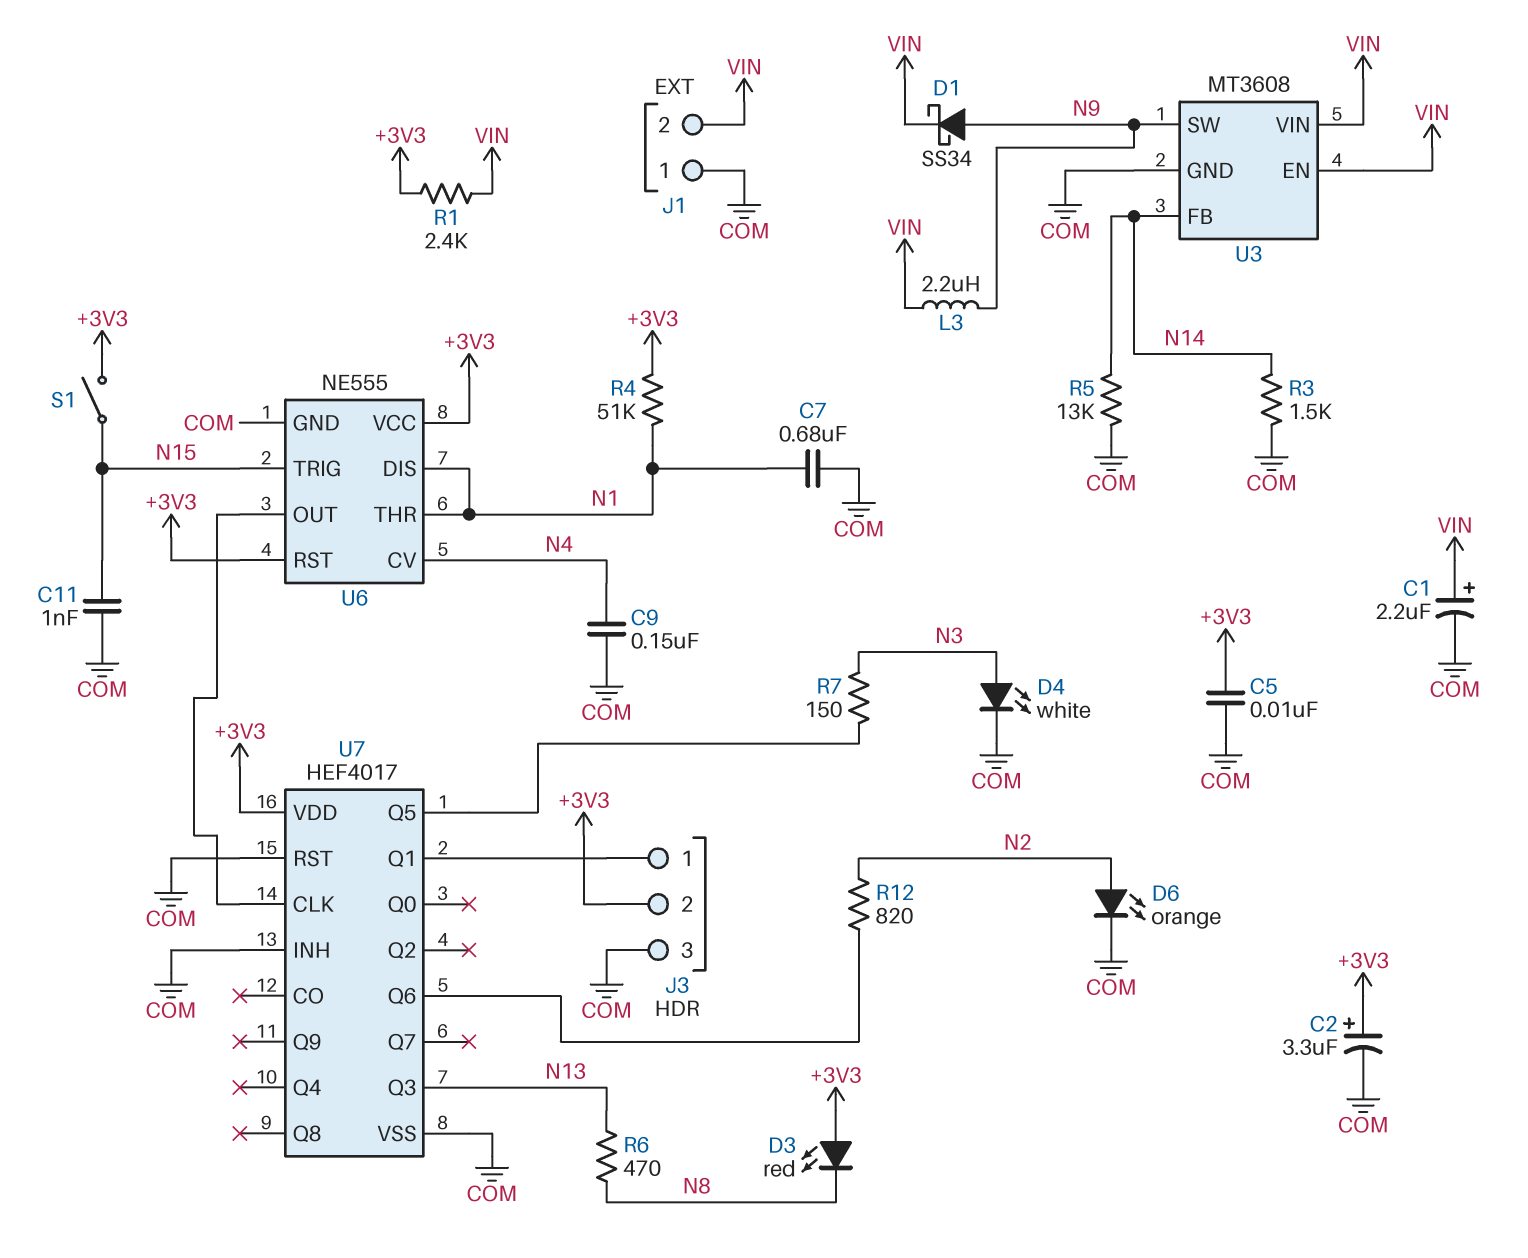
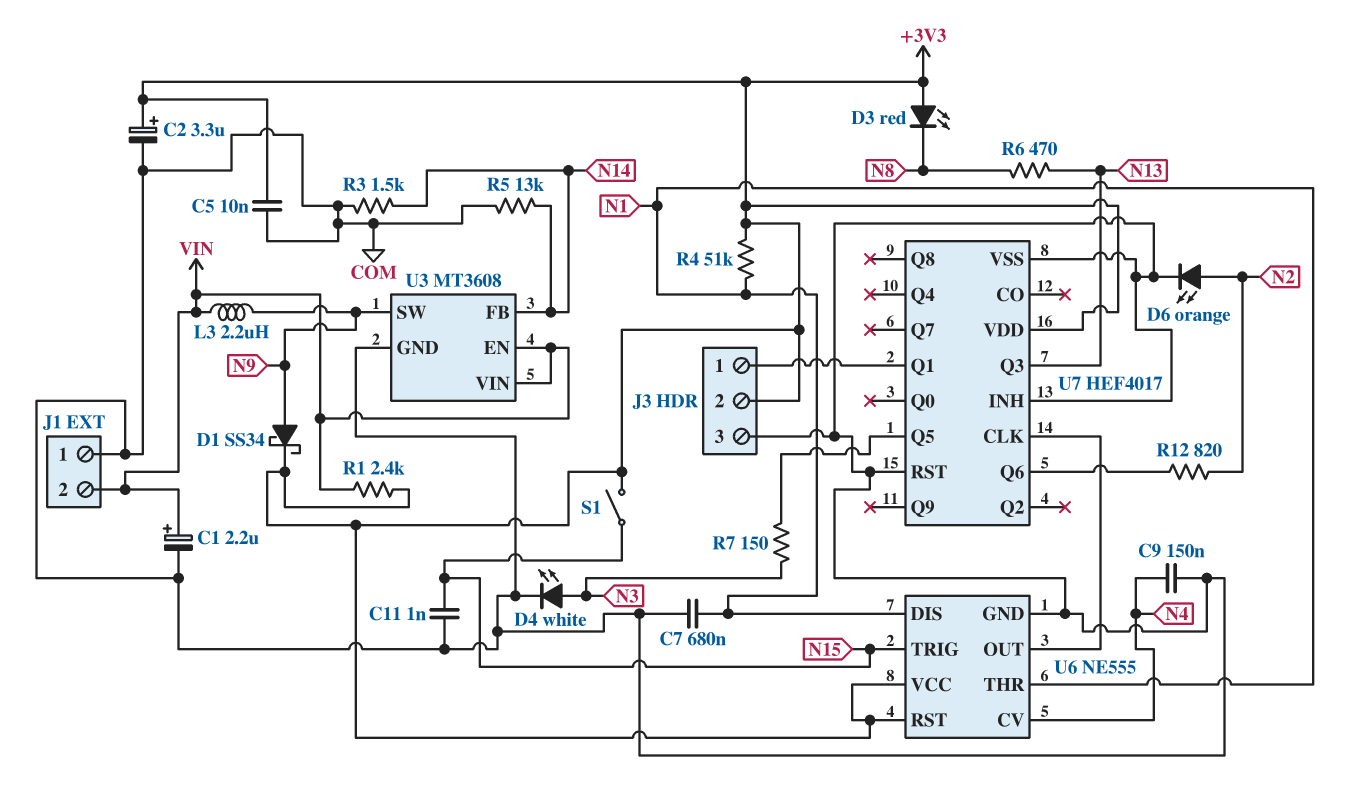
D1: schottky SS34 (A N9, K VIN) -> schottky SS34 (A N9, K +3V3)

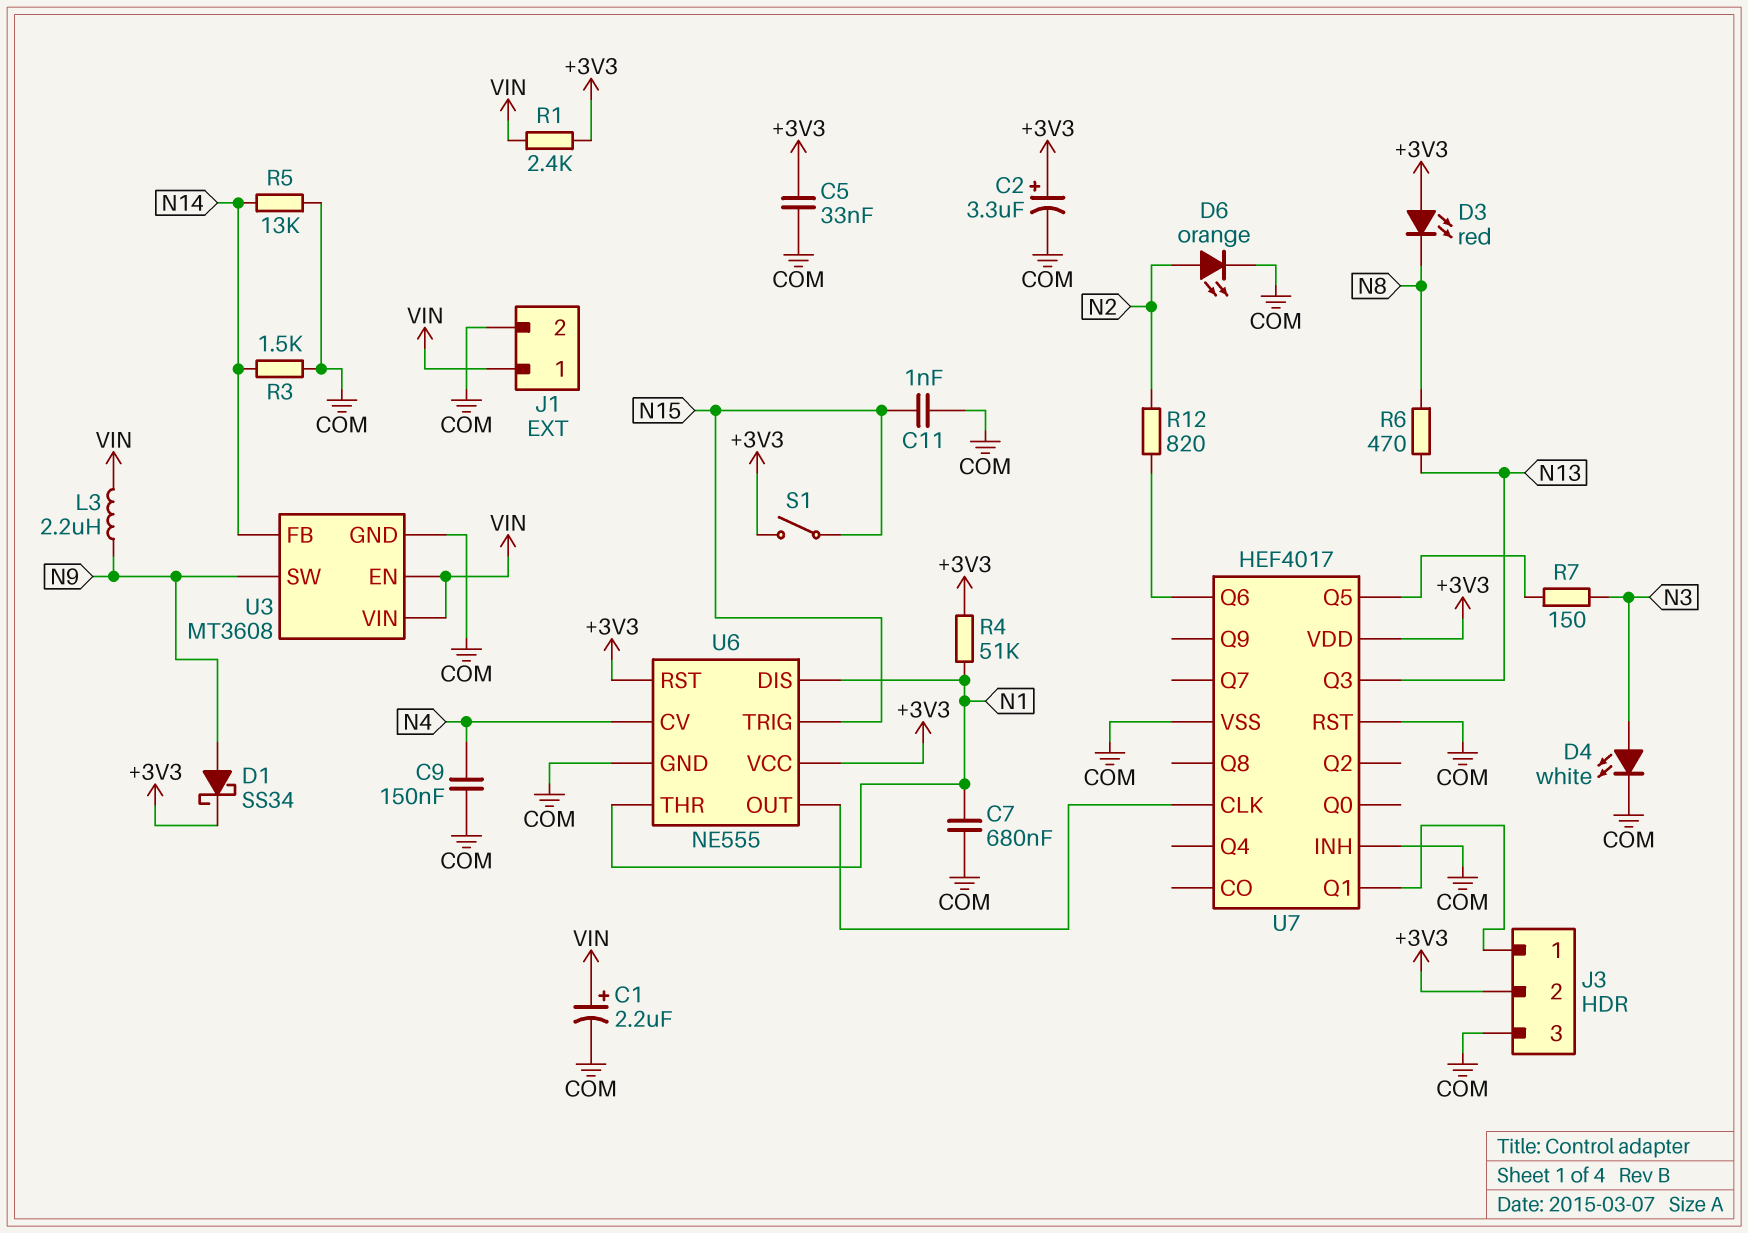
C5: 10nF (+3V3, COM) -> 33nF (+3V3, COM)
J1 pin 1: COM -> VIN
J1 pin 2: VIN -> COM

